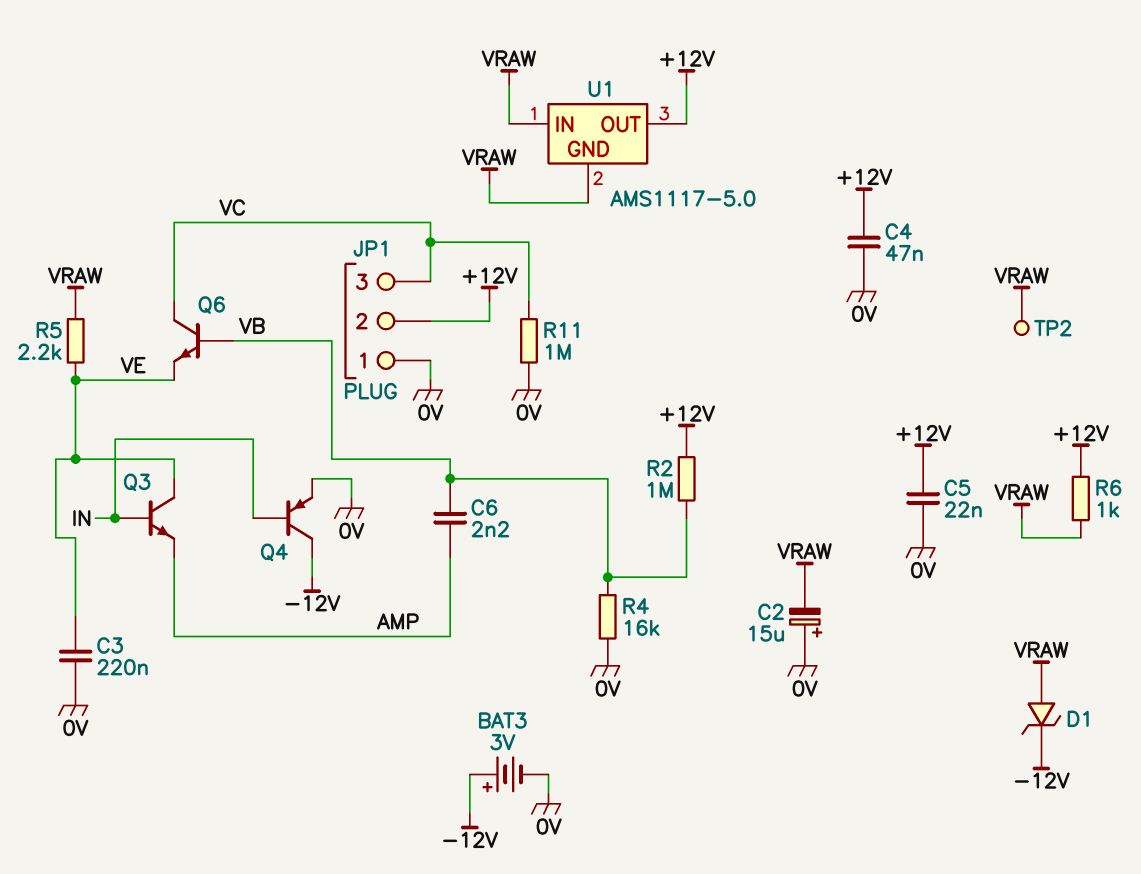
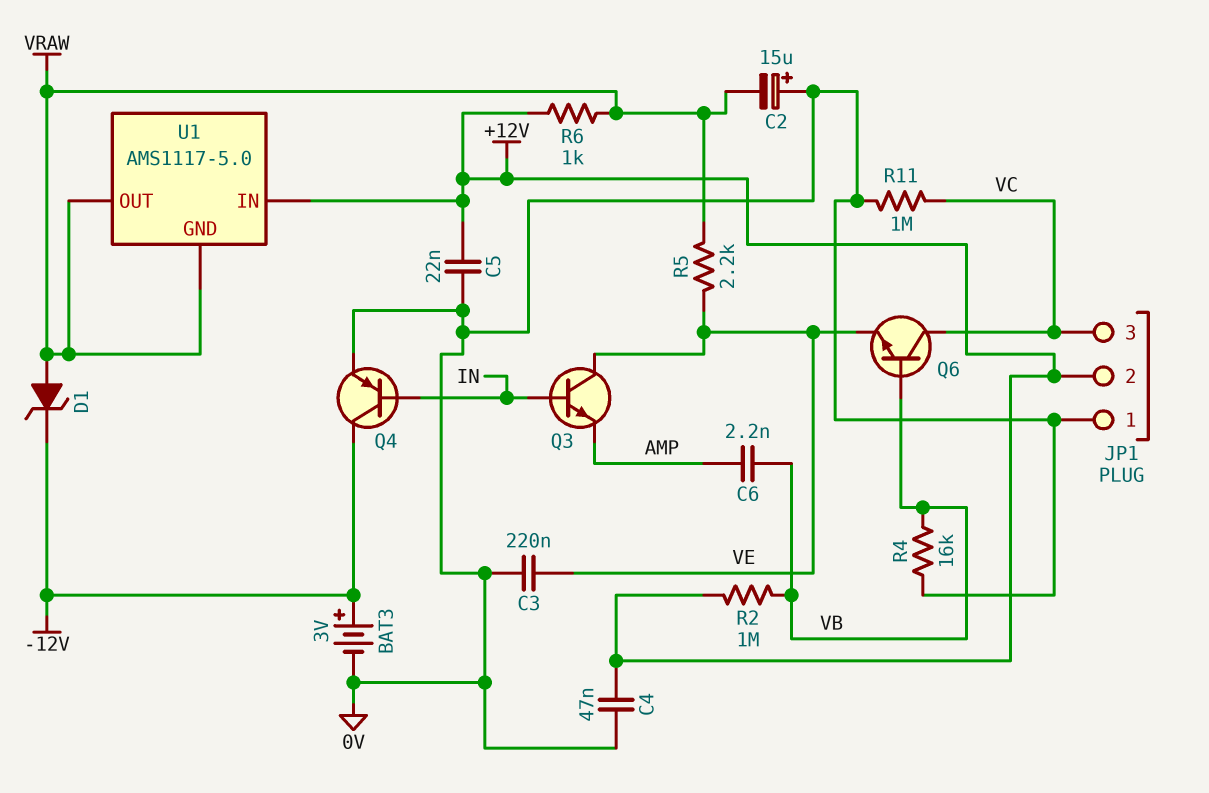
TP2: test point (VRAW) -> none
U1 pin IN: VRAW -> +12V
U1 pin OUT: +12V -> VRAW

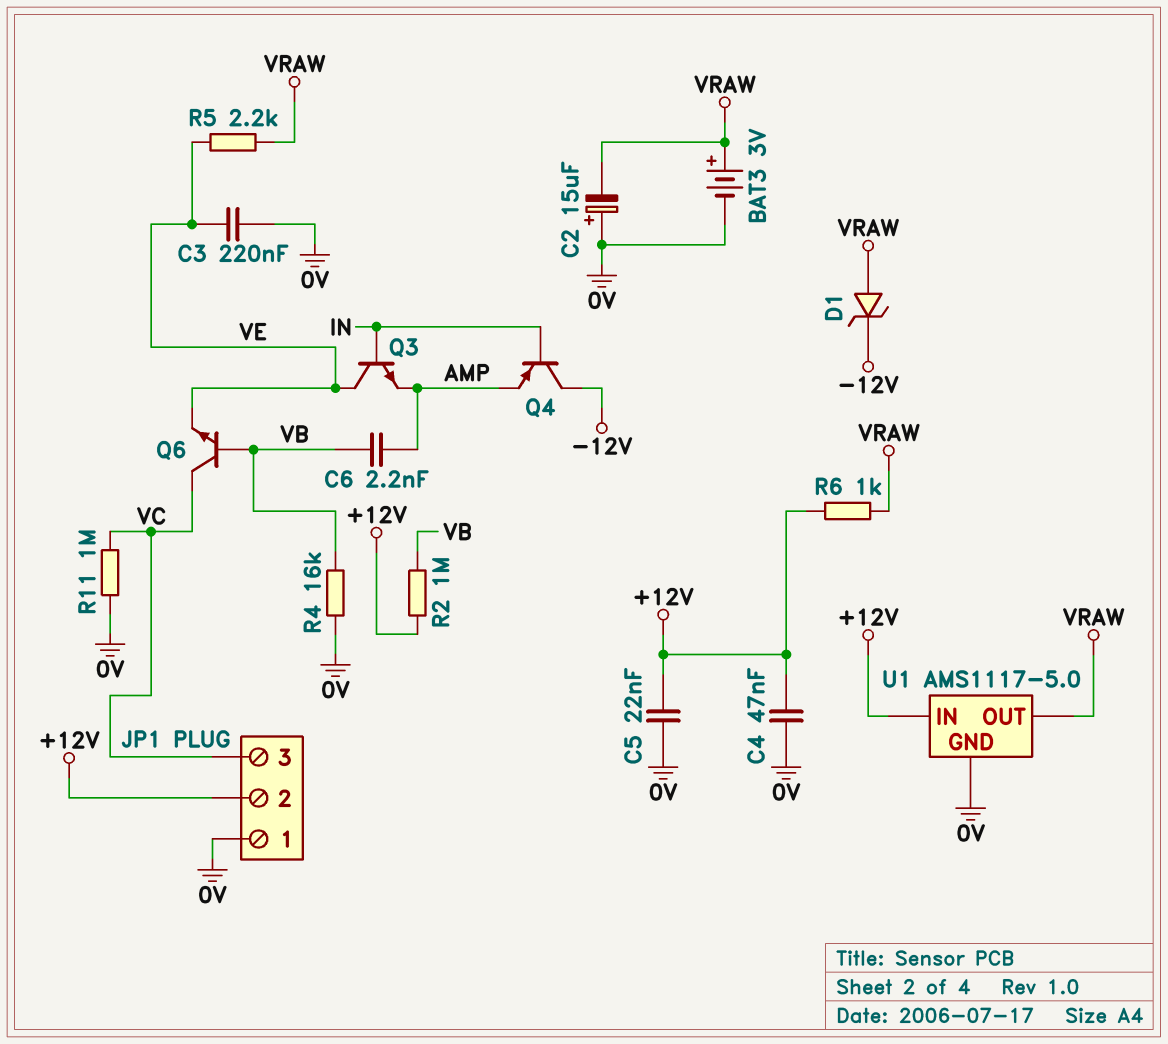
BAT3: 3V (plus -12V, minus 0V) -> 3V (plus VRAW, minus 0V)
Q4: PNP (B IN, C -12V, E 0V) -> PNP (B IN, C -12V, E AMP)
U1 pin GND: VRAW -> 0V

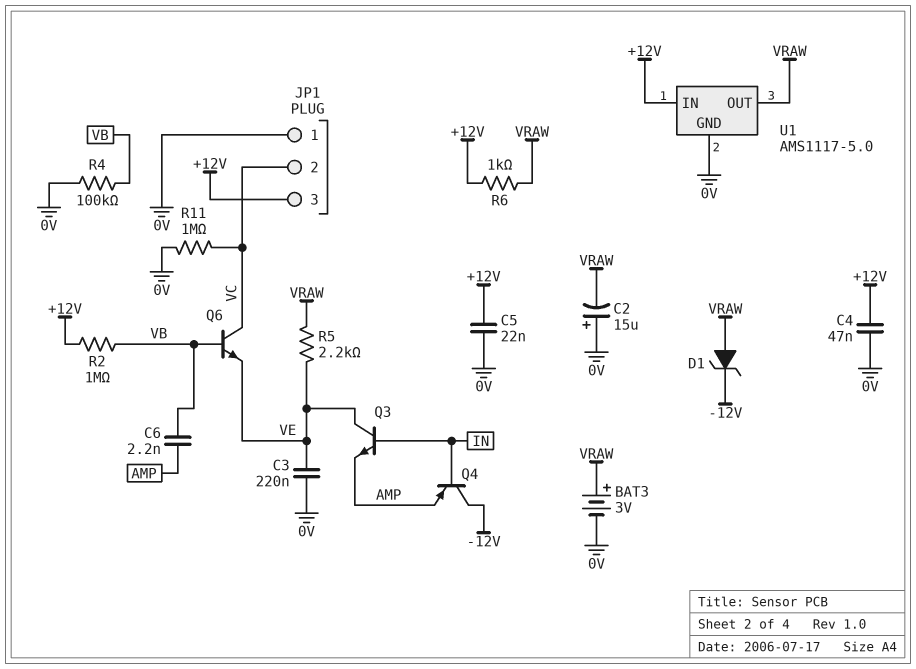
JP1 pin 2: +12V -> VC
JP1 pin 3: VC -> +12V
R4: 16k (0V, VB) -> 100k (0V, VB)

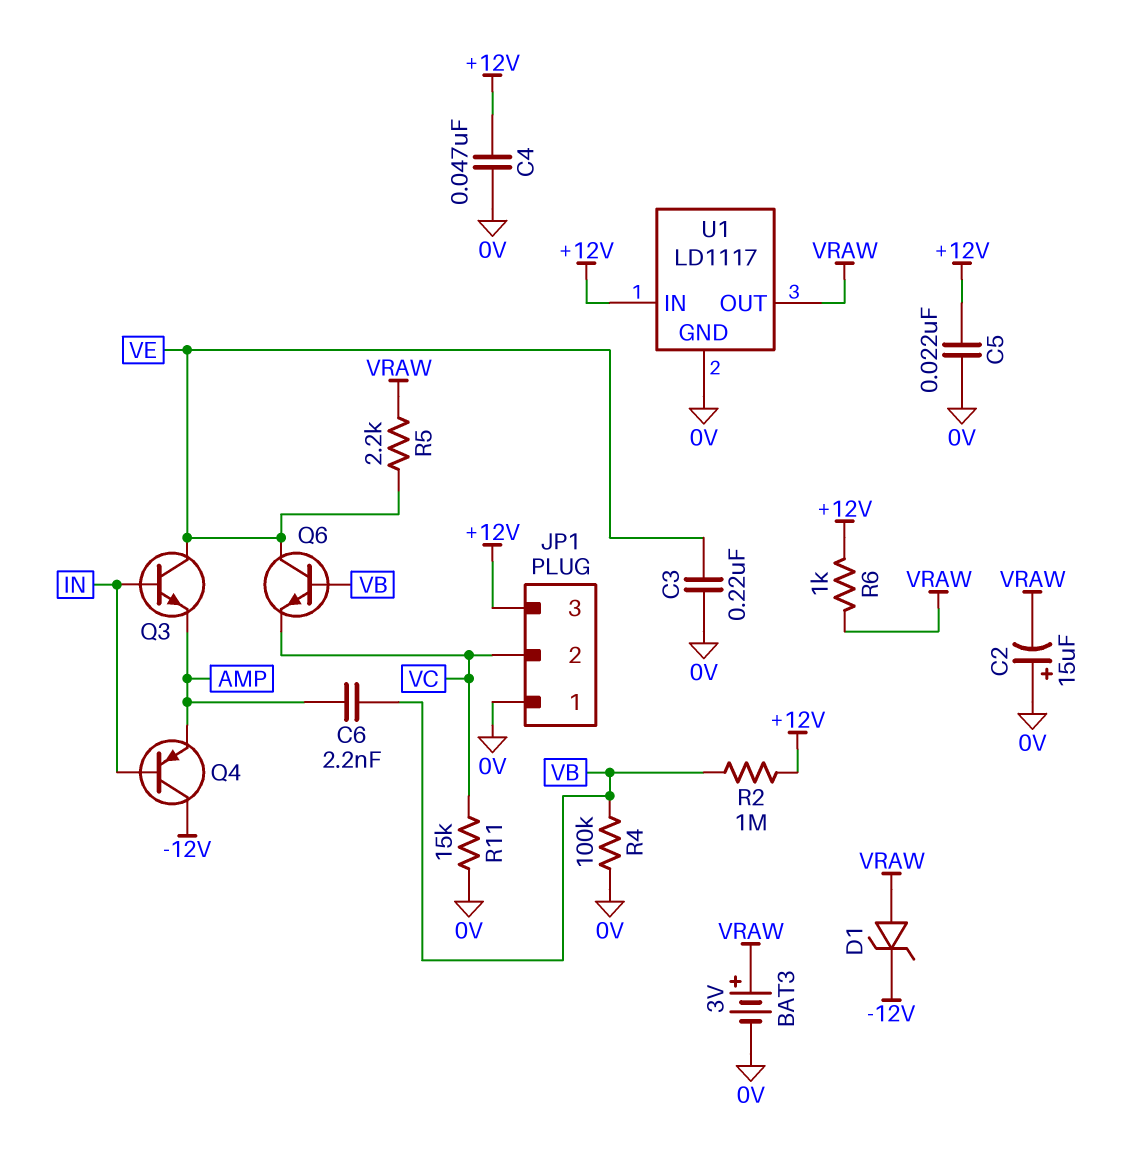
Q6: NPN (B VB, C VC, E VE) -> NPN (B VB, C VE, E VC)
R11: 1M (0V, VC) -> 15k (0V, VC)
U1: AMS1117-5.0 -> LD1117

